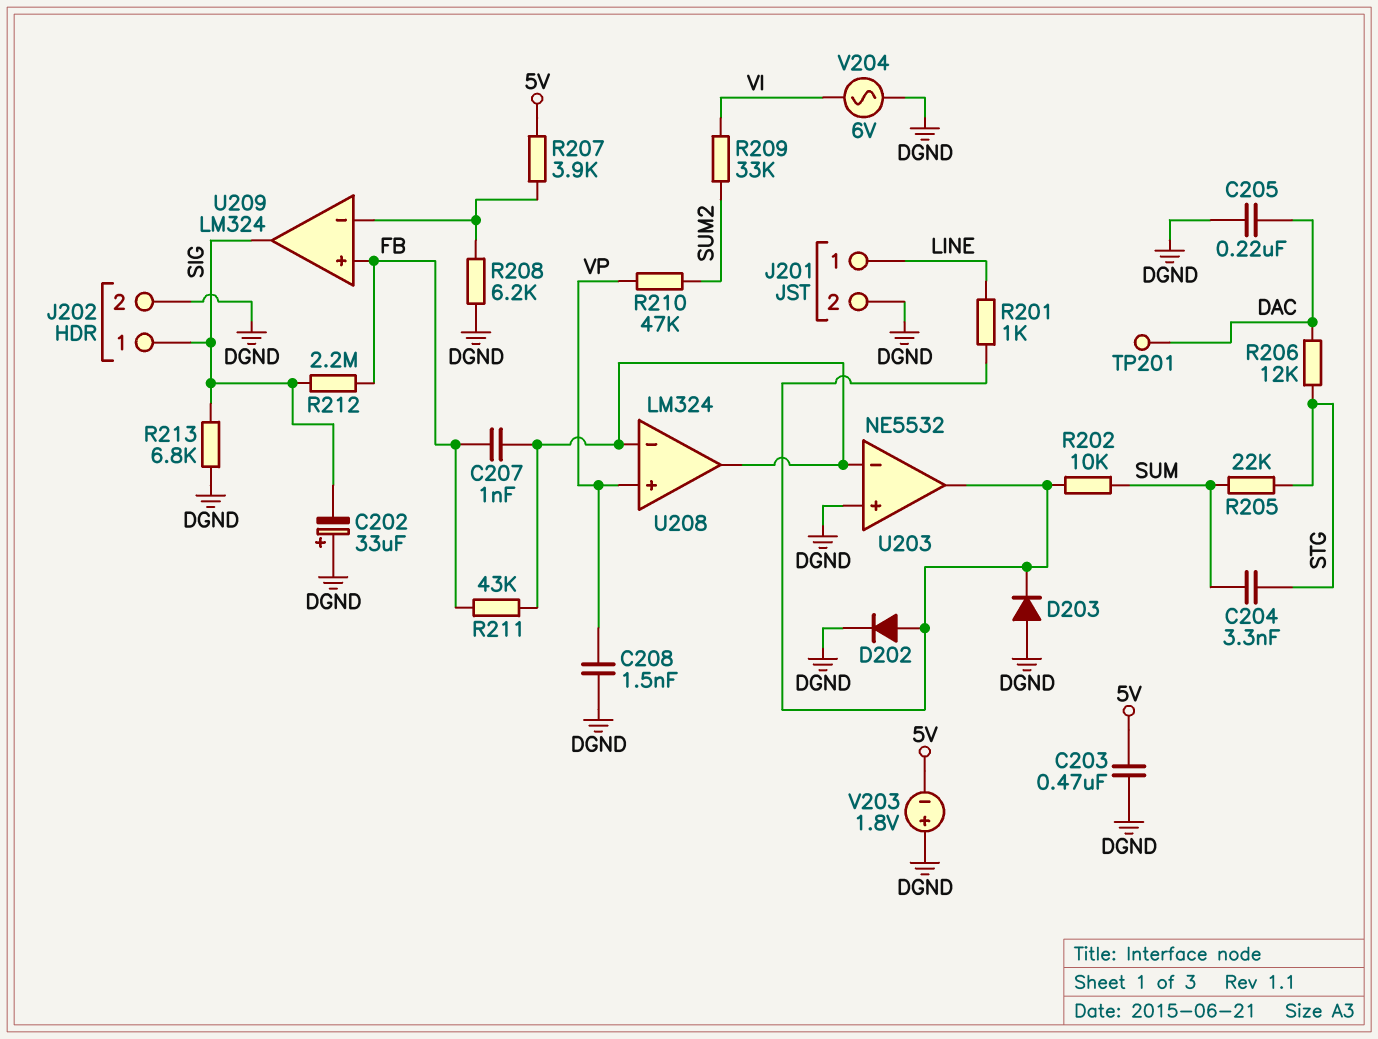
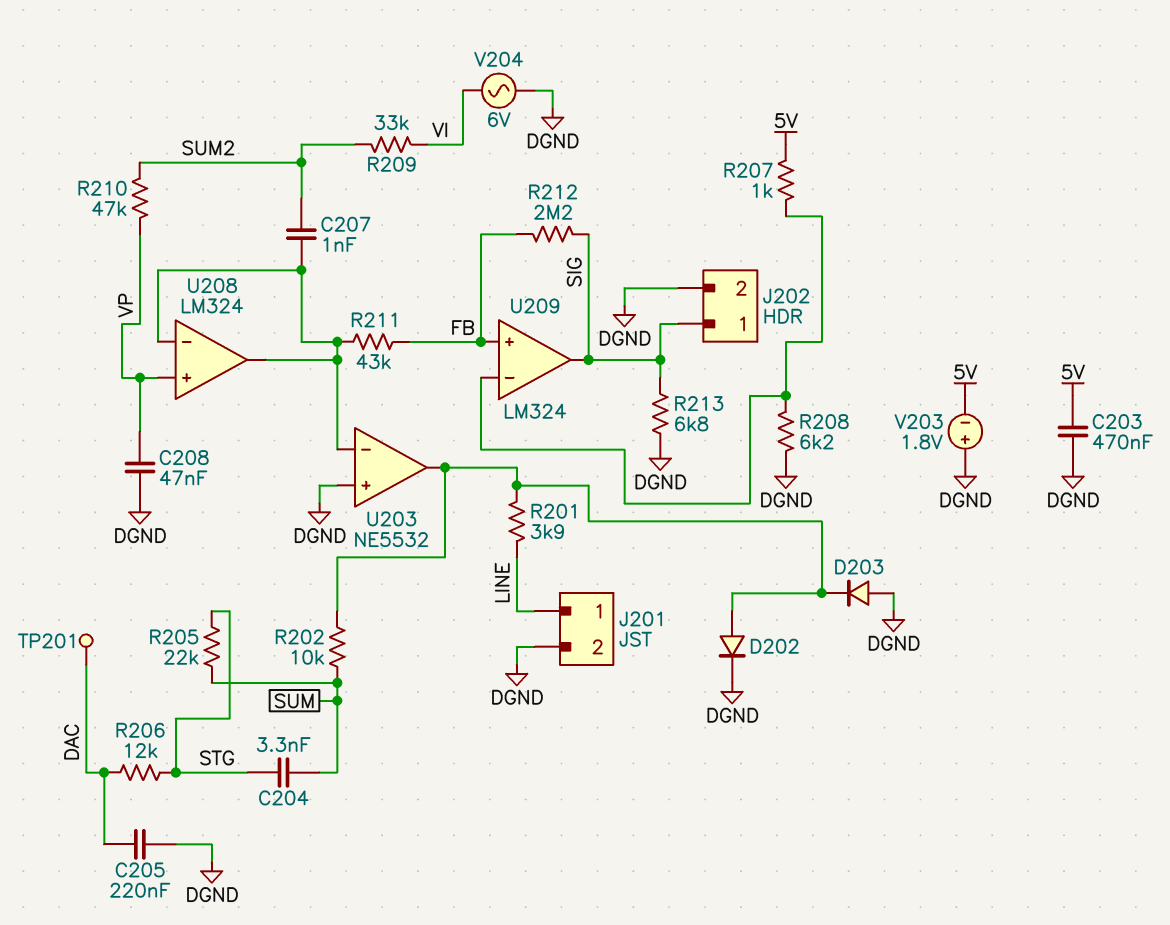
C202: 33uF (plus DGND, minus SIG) -> none
C207: 1nF (FB, U203/in-) -> 1nF (SUM2, U203/in-)
C208: 1.5nF (DGND, VP) -> 47nF (DGND, VP)
R201: 1k (LINE, U203/out) -> 3.9k (LINE, U203/out)
R207: 3.9k (5V, U209/in-) -> 1k (5V, U209/in-)

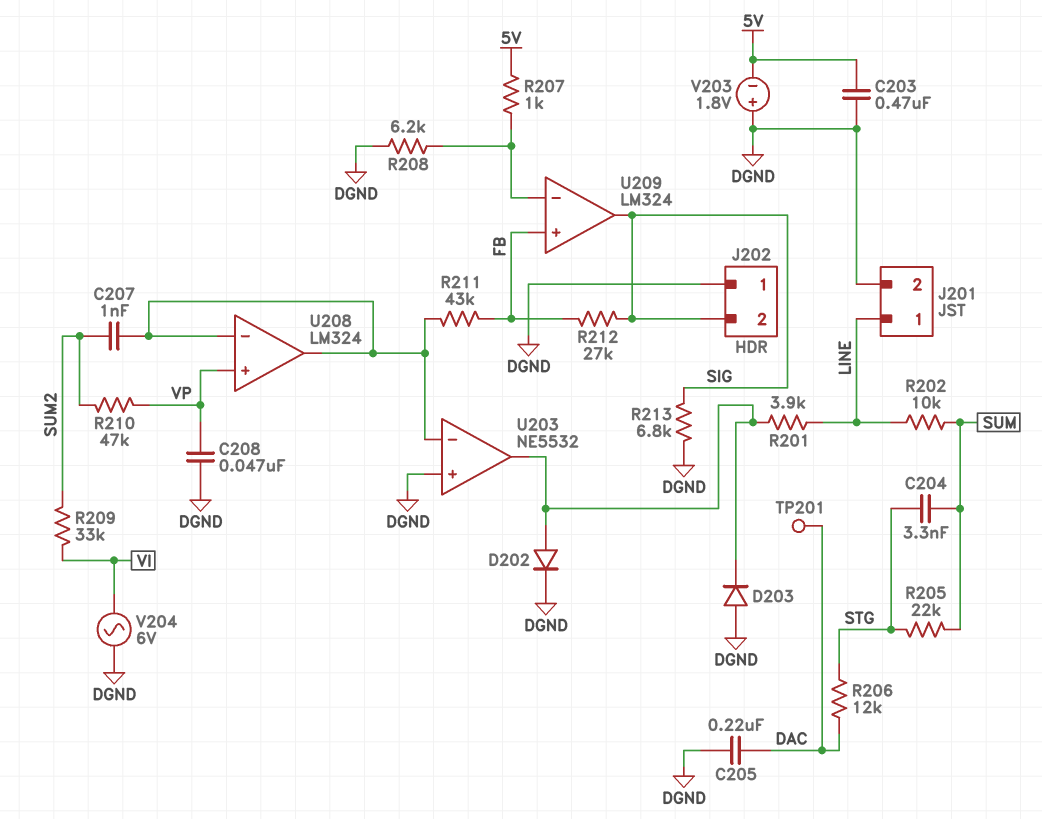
J202 pin 1: SIG -> DGND
J202 pin 2: DGND -> SIG
R202: 10k (SUM, U203/out) -> 10k (LINE, SUM)
R212: 2.2M (FB, SIG) -> 27k (FB, SIG)

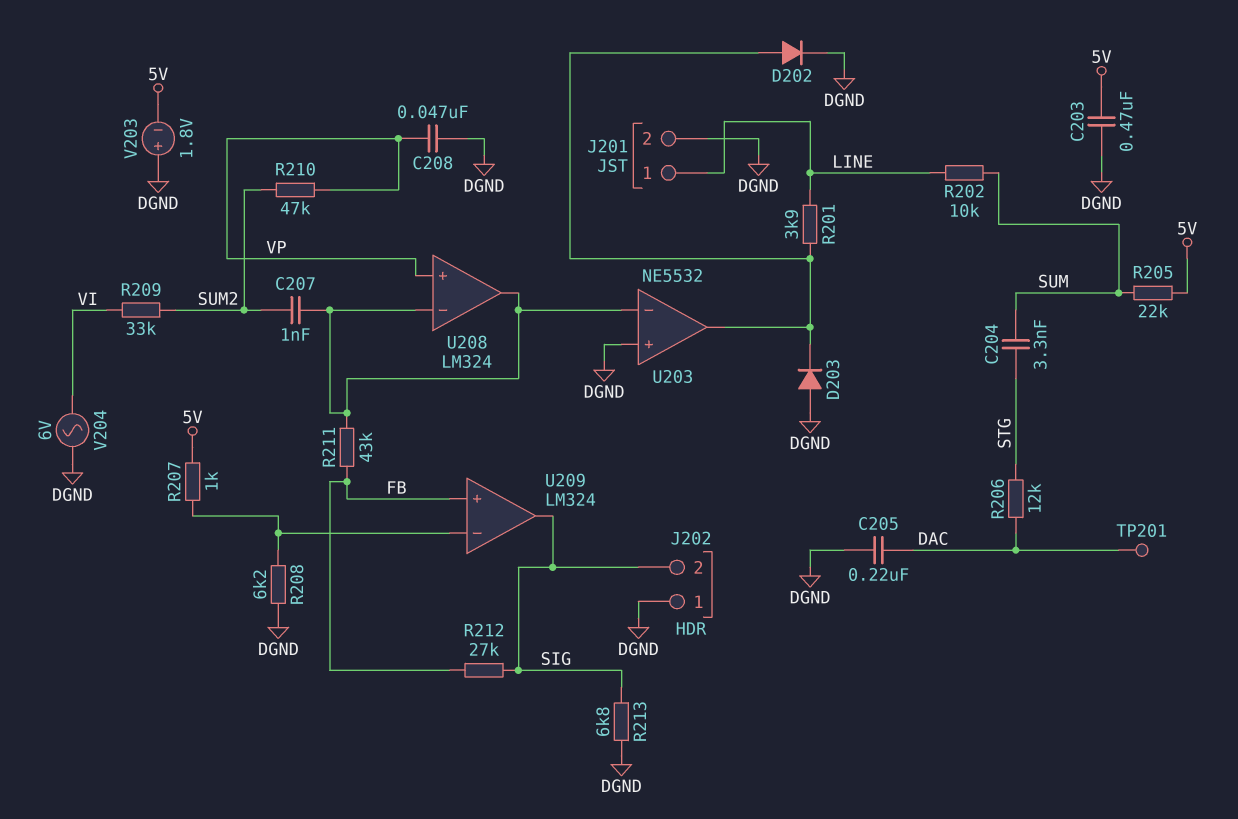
R205: 22k (STG, SUM) -> 22k (5V, SUM)

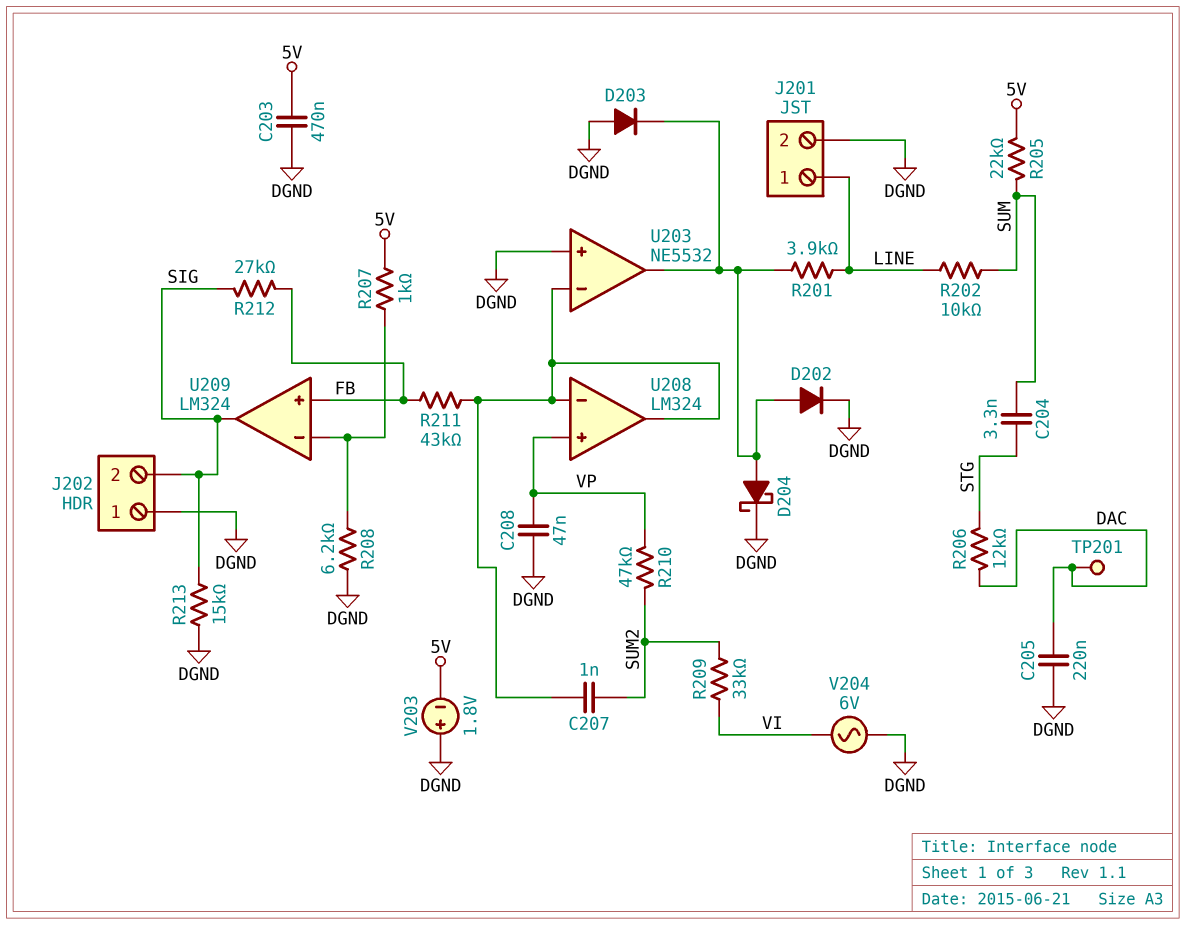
D204: none -> schottky (A U203/out, K DGND)
R213: 6.8k (DGND, SIG) -> 15k (DGND, SIG)

